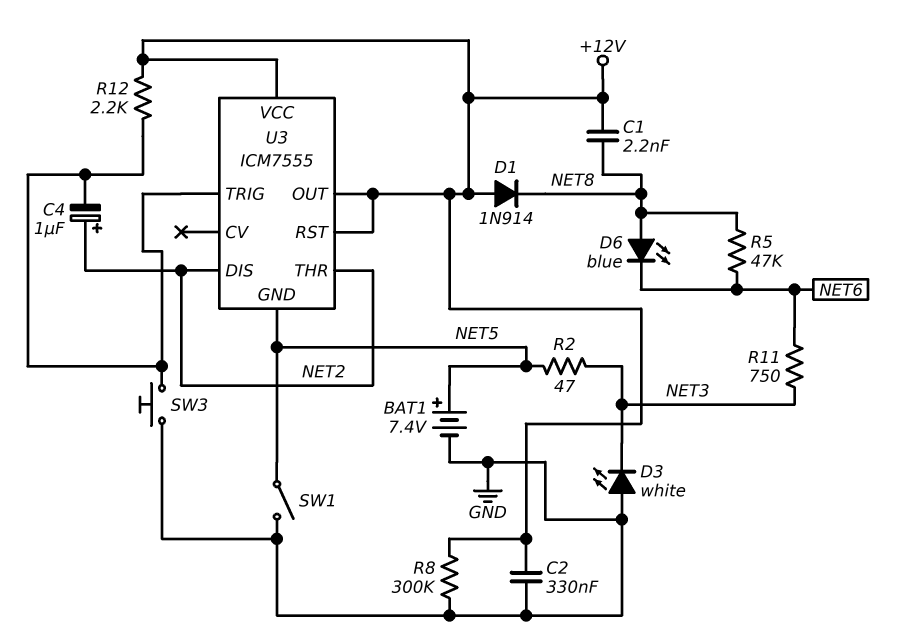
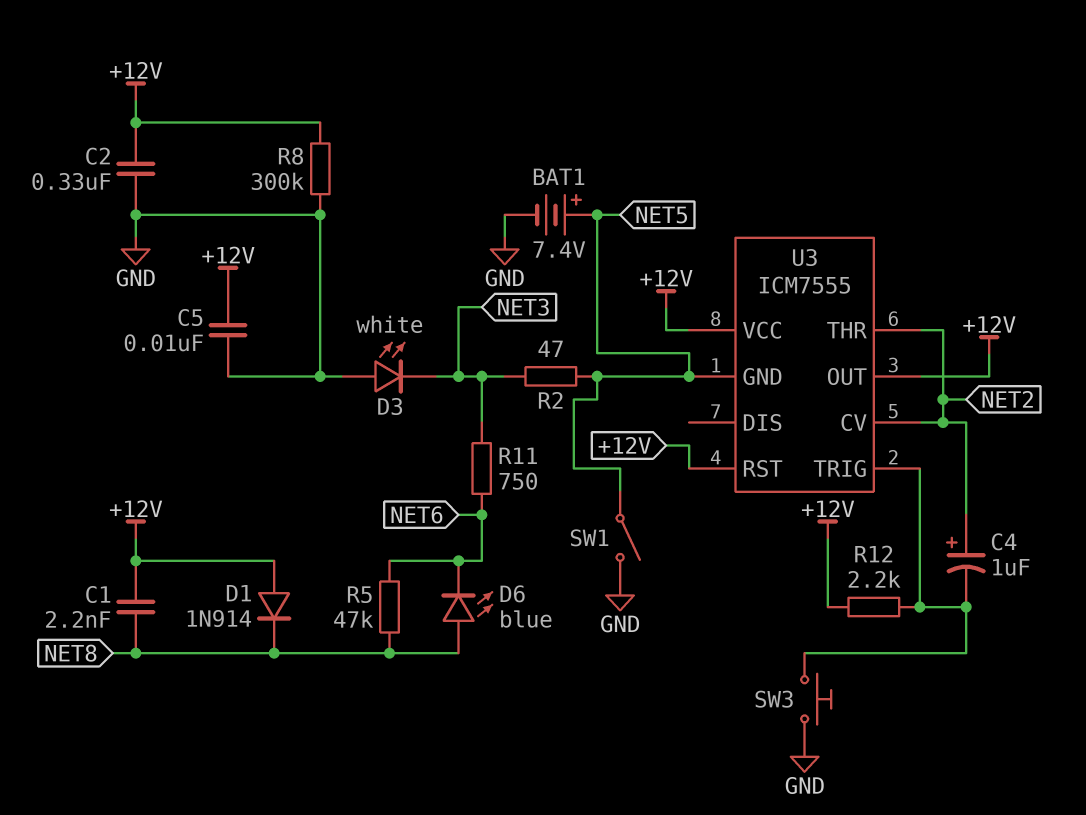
C5: none -> 10nF (+12V, GND)
U3 pin CV: none -> NET2
U3 pin DIS: NET2 -> none

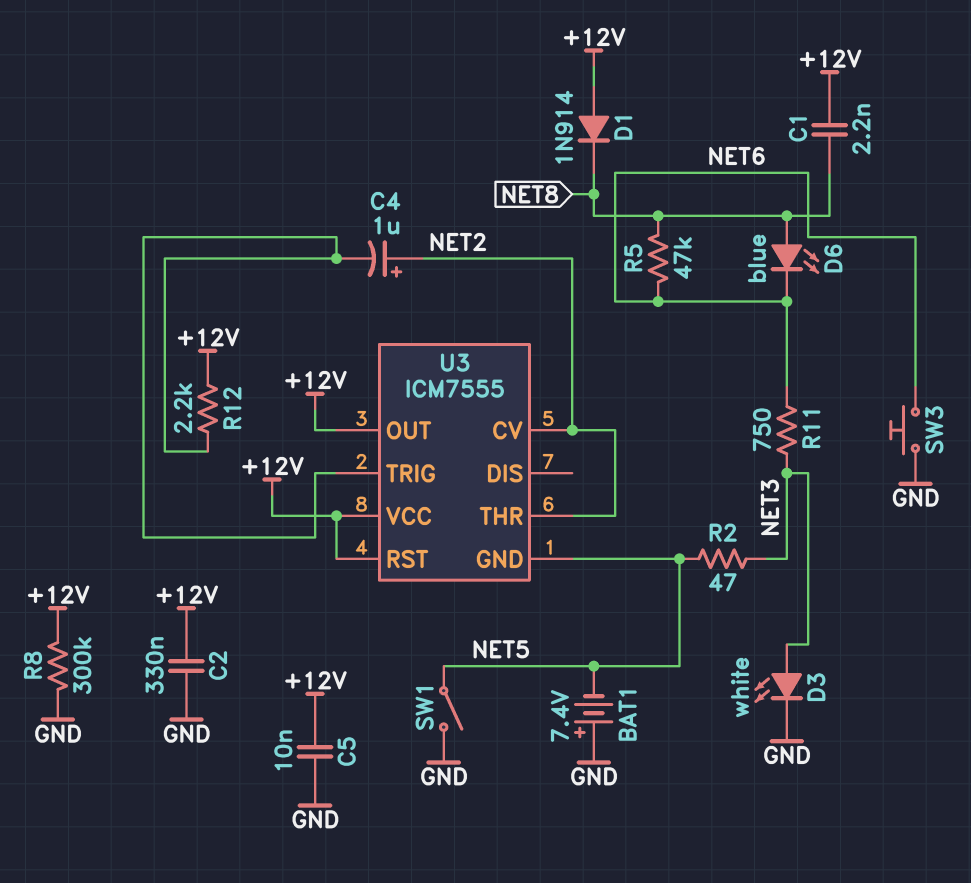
BAT1: 7.4V (plus NET5, minus GND) -> 7.4V (plus GND, minus NET5)
D3: LED white (A GND, K NET3) -> LED white (A NET3, K GND)
SW3: button (GND, U3/TRIG) -> button (GND, NET6)

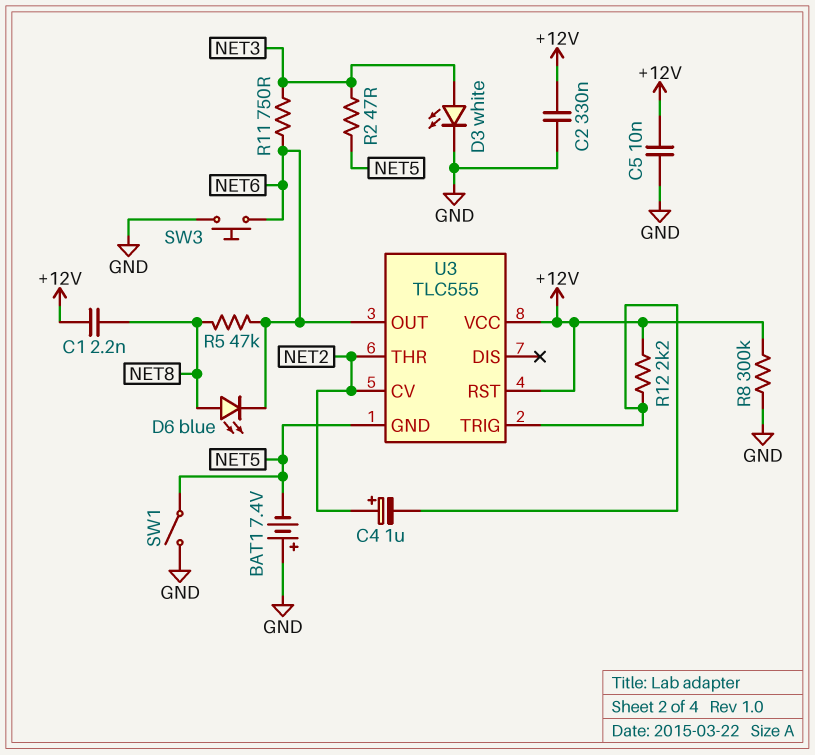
D1: diode 1N914 (A +12V, K NET8) -> none
U3: ICM7555 -> TLC555
U3 pin OUT: +12V -> NET6

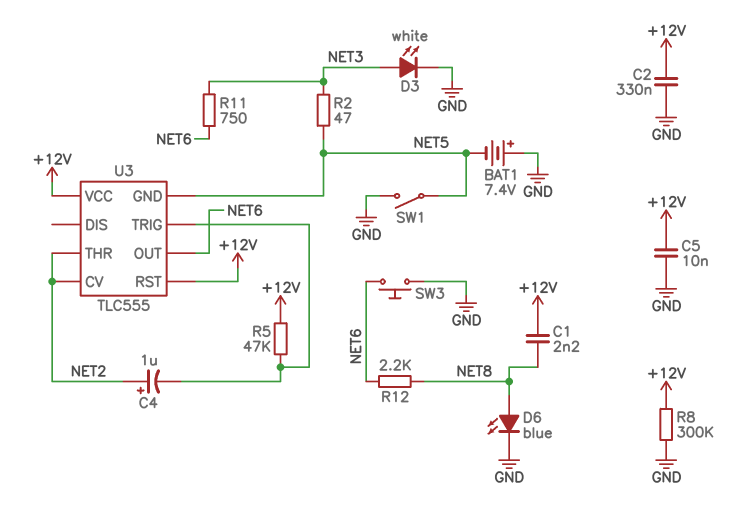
D6: LED blue (A NET8, K NET6) -> LED blue (A NET8, K GND)
R5: 47k (NET6, NET8) -> 47k (+12V, U3/TRIG)
R12: 2.2k (+12V, U3/TRIG) -> 2.2k (NET6, NET8)

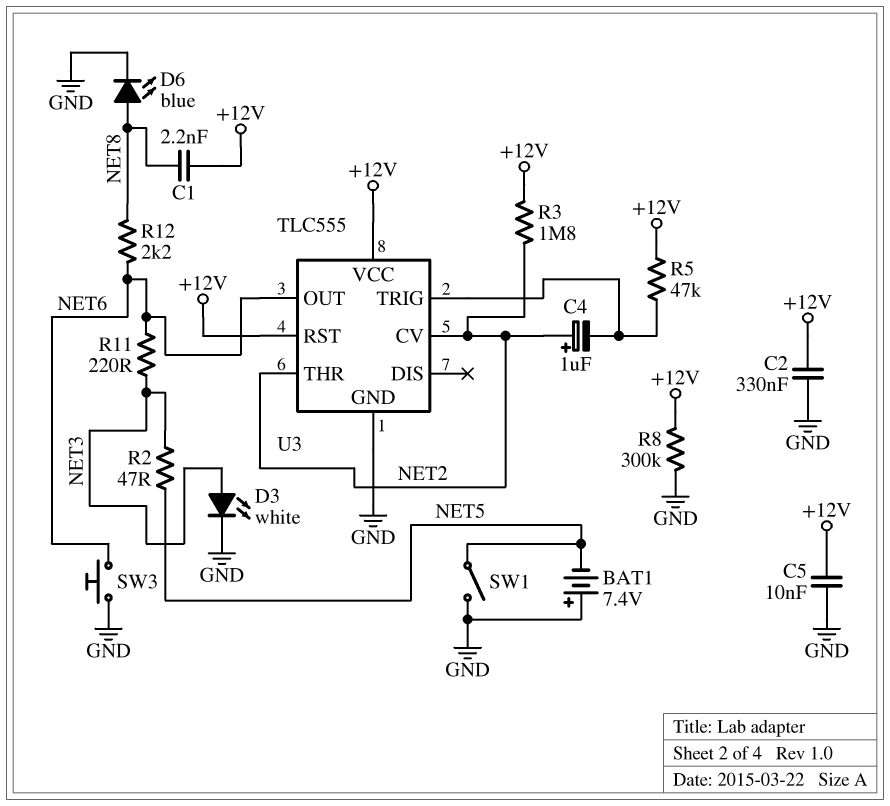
R3: none -> 1.8M (+12V, NET2)
R11: 750 (NET3, NET6) -> 220 (NET3, NET6)
U3 pin GND: NET5 -> GND

